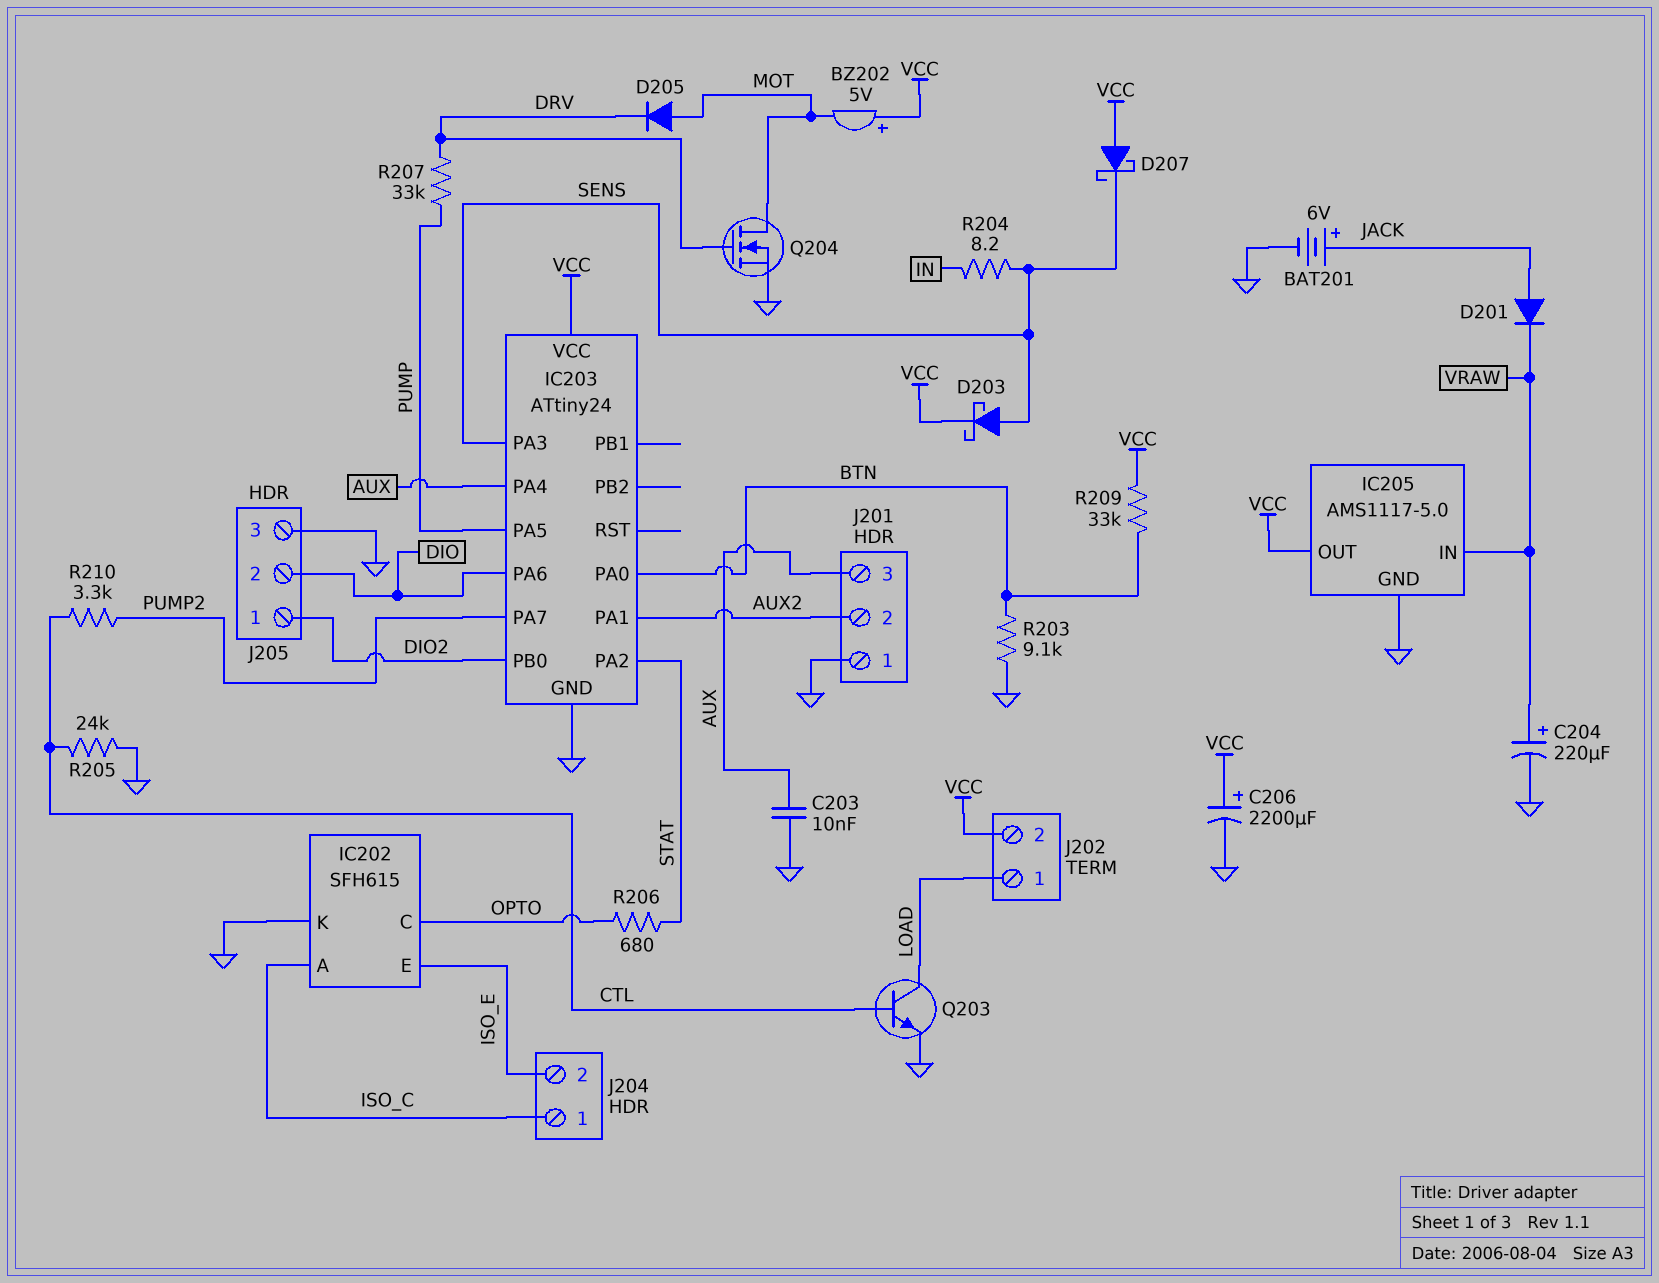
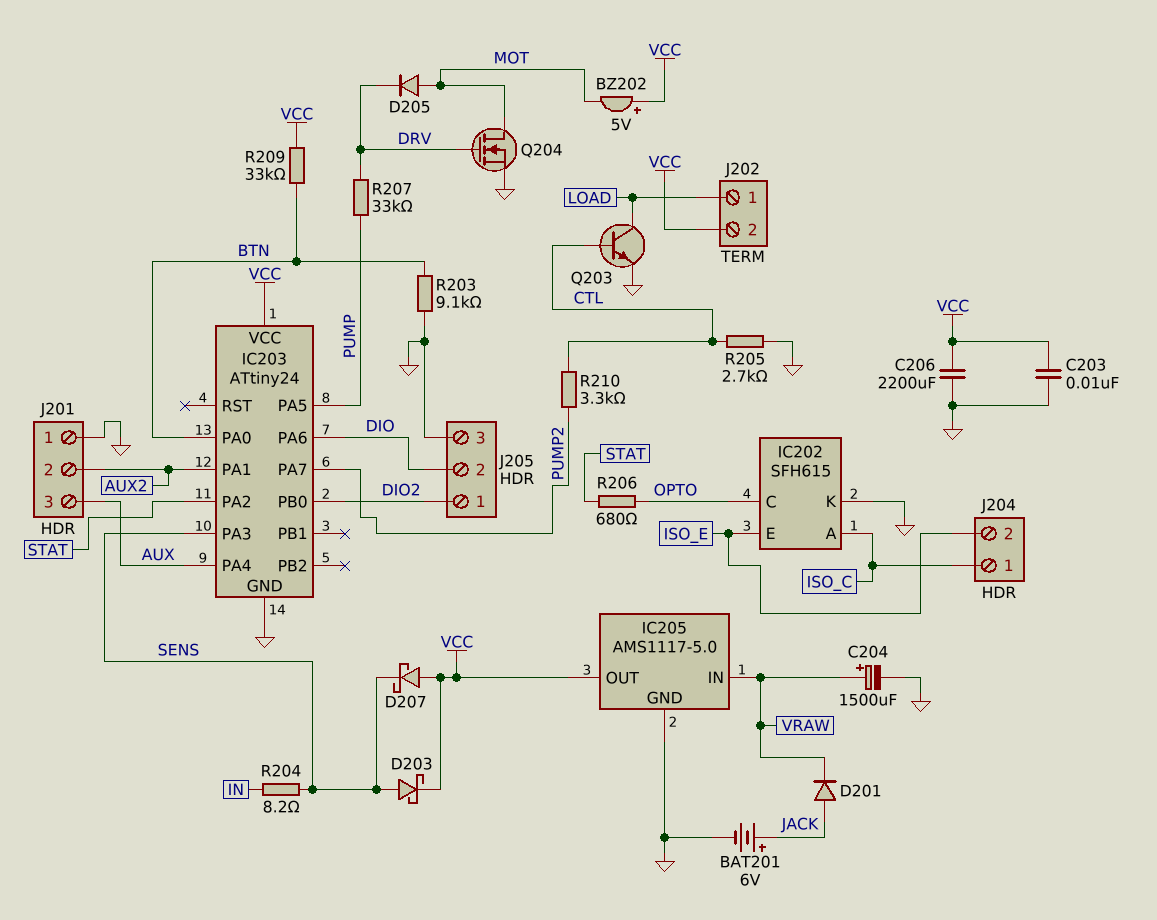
C203: 10nF (AUX, GND) -> 10nF (GND, VCC)
C204: 220uF (plus VRAW, minus GND) -> 1500uF (plus VRAW, minus GND)
C206: 2200uF (plus VCC, minus GND) -> 2200uF (GND, VCC)
R205: 24k (CTL, GND) -> 2.7k (CTL, GND)

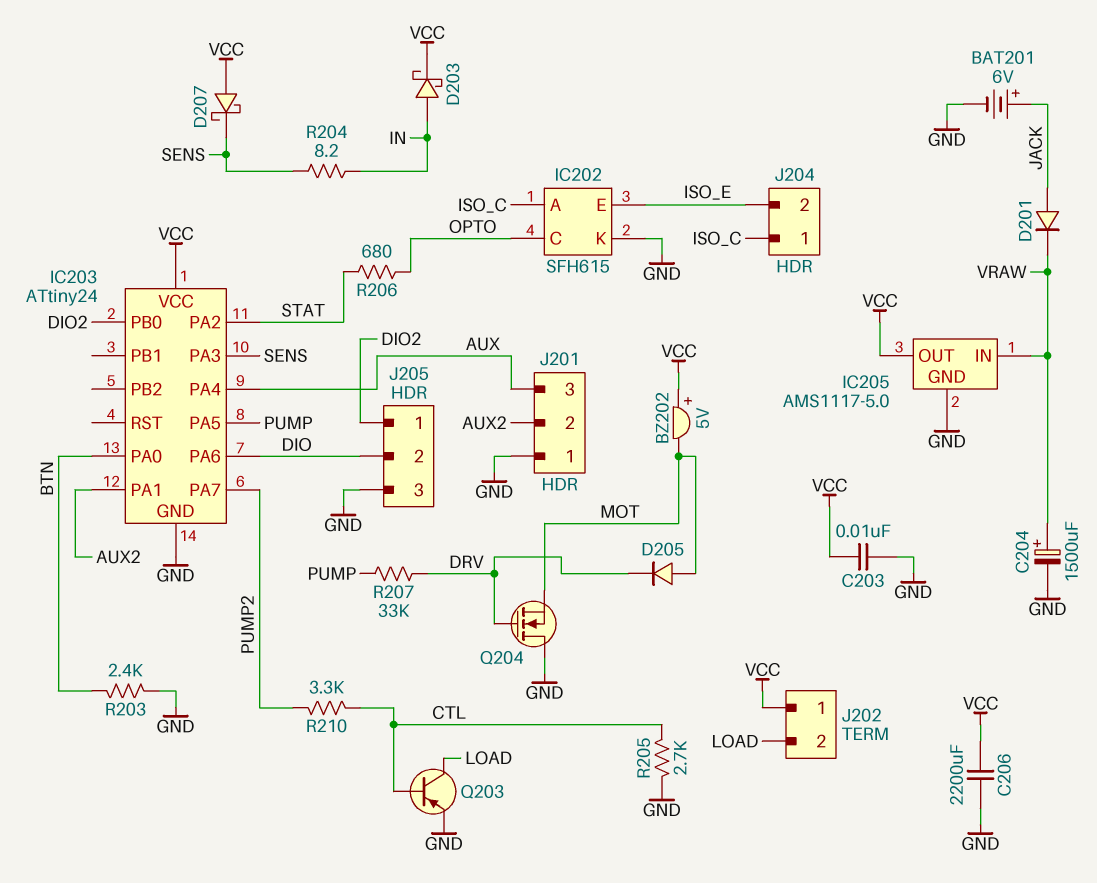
D203: schottky (A SENS, K VCC) -> schottky (A IN, K VCC)
J202 pin 1: LOAD -> VCC
J202 pin 2: VCC -> LOAD
Q203: NPN (B CTL, C LOAD, E GND) -> PNP (B CTL, C LOAD, E GND)
Q204: NMOS (G DRV, D MOT, S GND) -> NMOS (G DRV, D GND, S MOT)
R203: 9.1k (BTN, GND) -> 2.4k (BTN, GND)
R209: 33k (BTN, VCC) -> none

